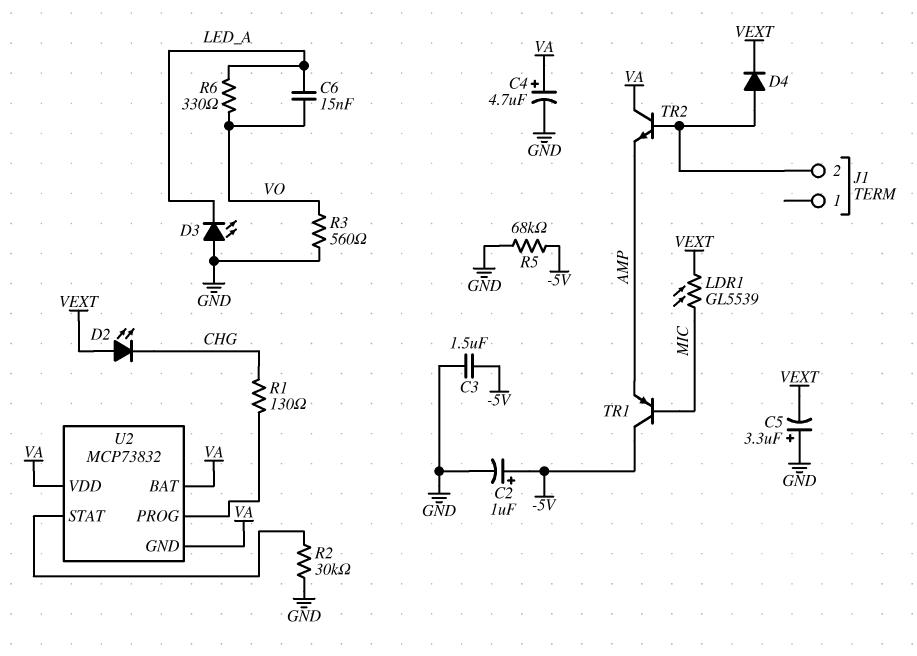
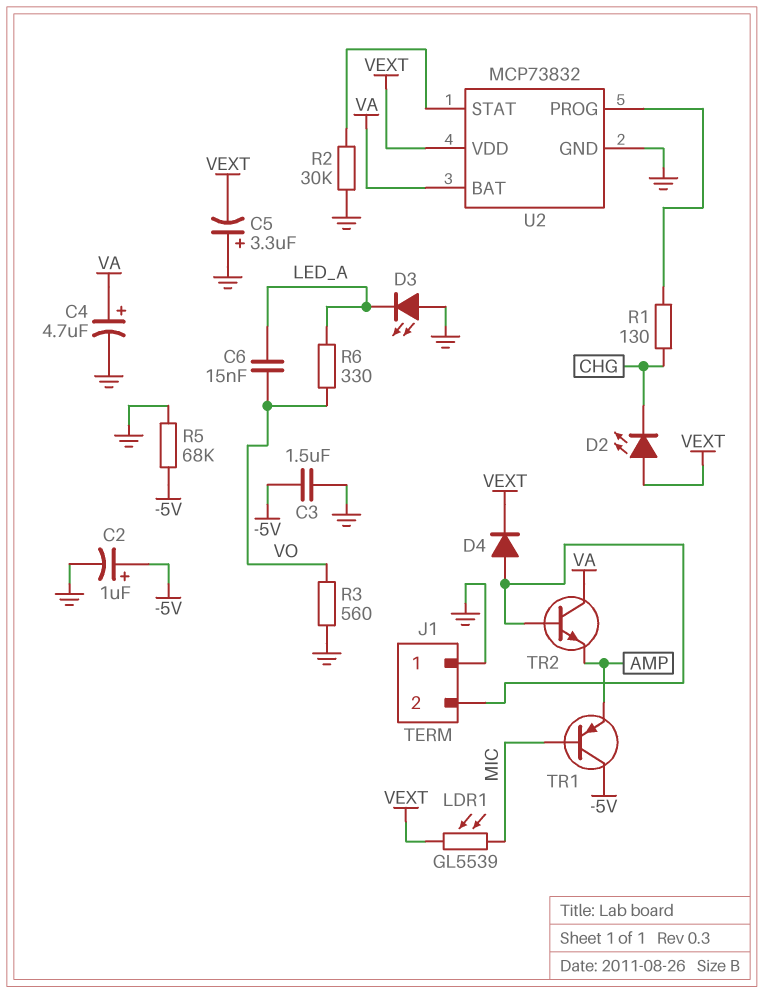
J1 pin 1: none -> GND
U2 pin GND: VA -> GND
U2 pin VDD: VA -> VEXT

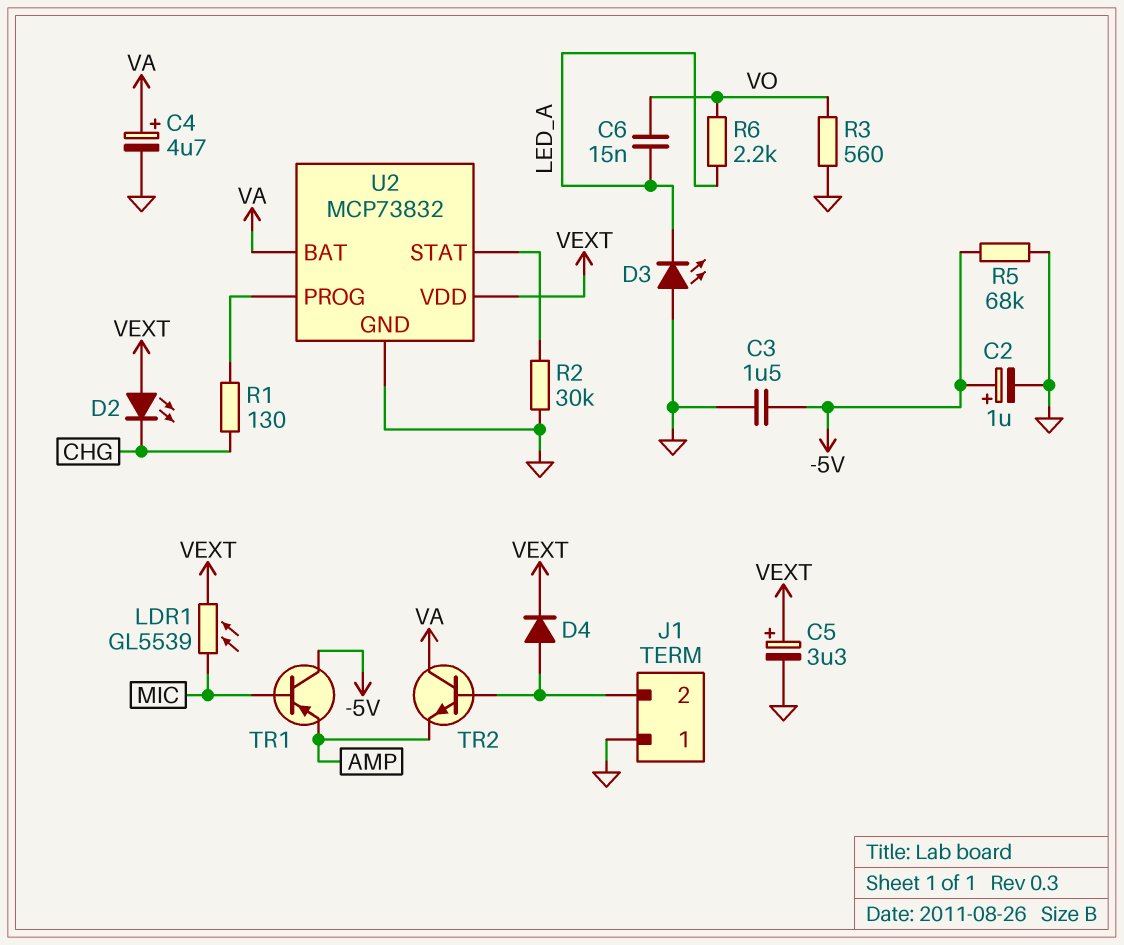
C5: 3.3uF (plus GND, minus VEXT) -> 3.3uF (plus VEXT, minus GND)
R6: 330 (LED_A, VO) -> 2.2k (LED_A, VO)

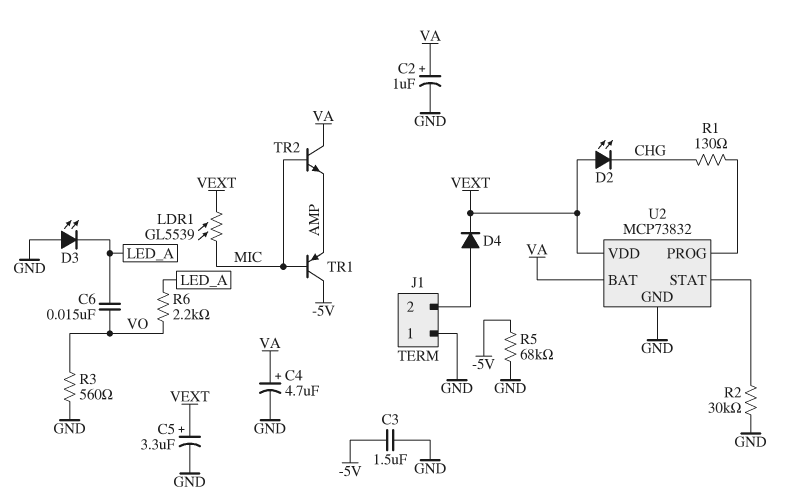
C2: 1uF (plus -5V, minus GND) -> 1uF (plus VA, minus GND)
TR2: NPN (B J1/2, C VA, E AMP) -> NPN (B MIC, C VA, E AMP)

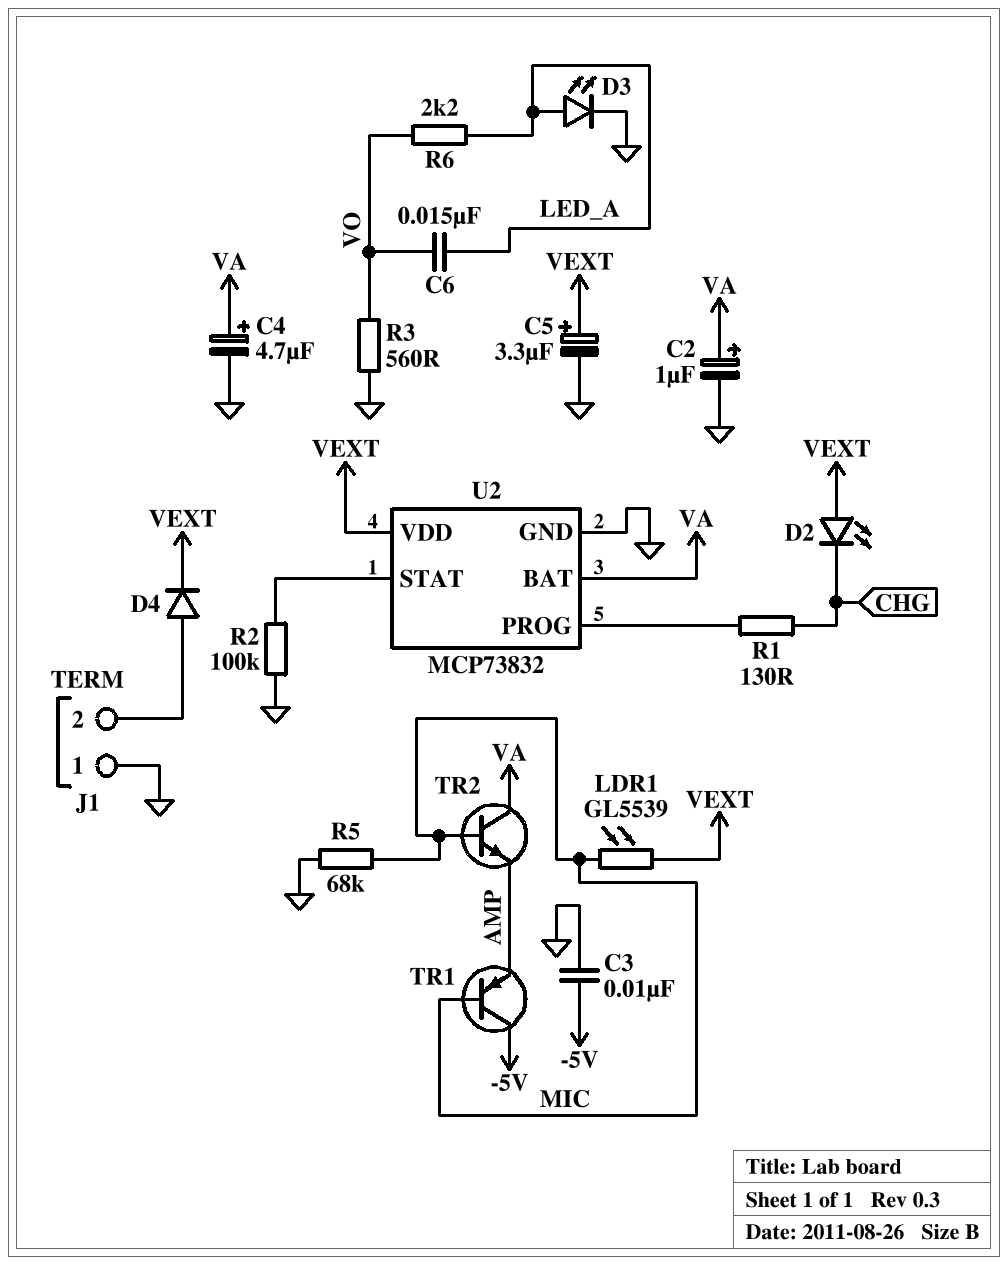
C3: 1.5uF (-5V, GND) -> 10nF (-5V, GND)
D3: LED (A GND, K LED_A) -> LED (A LED_A, K GND)
R2: 30k (GND, U2/STAT) -> 100k (GND, U2/STAT)
R5: 68k (-5V, GND) -> 68k (GND, MIC)

